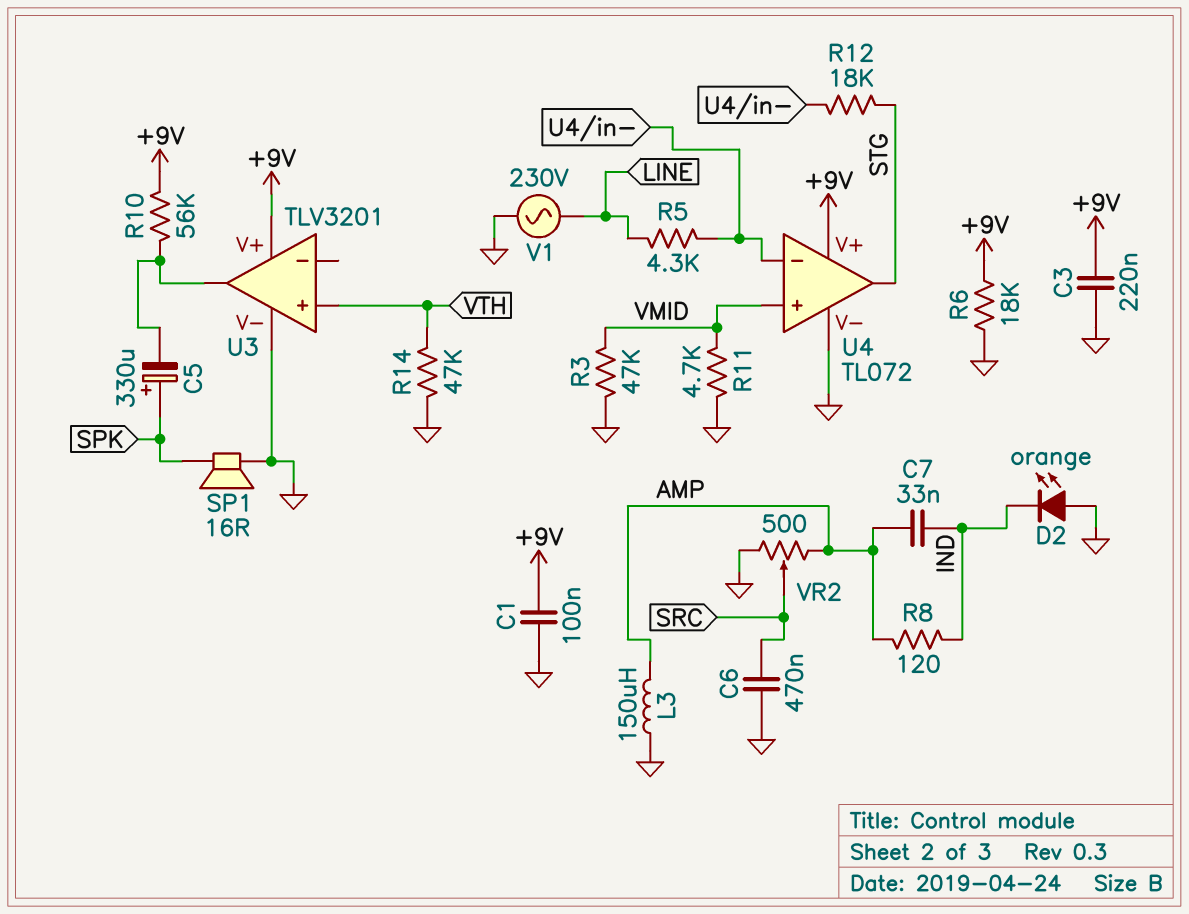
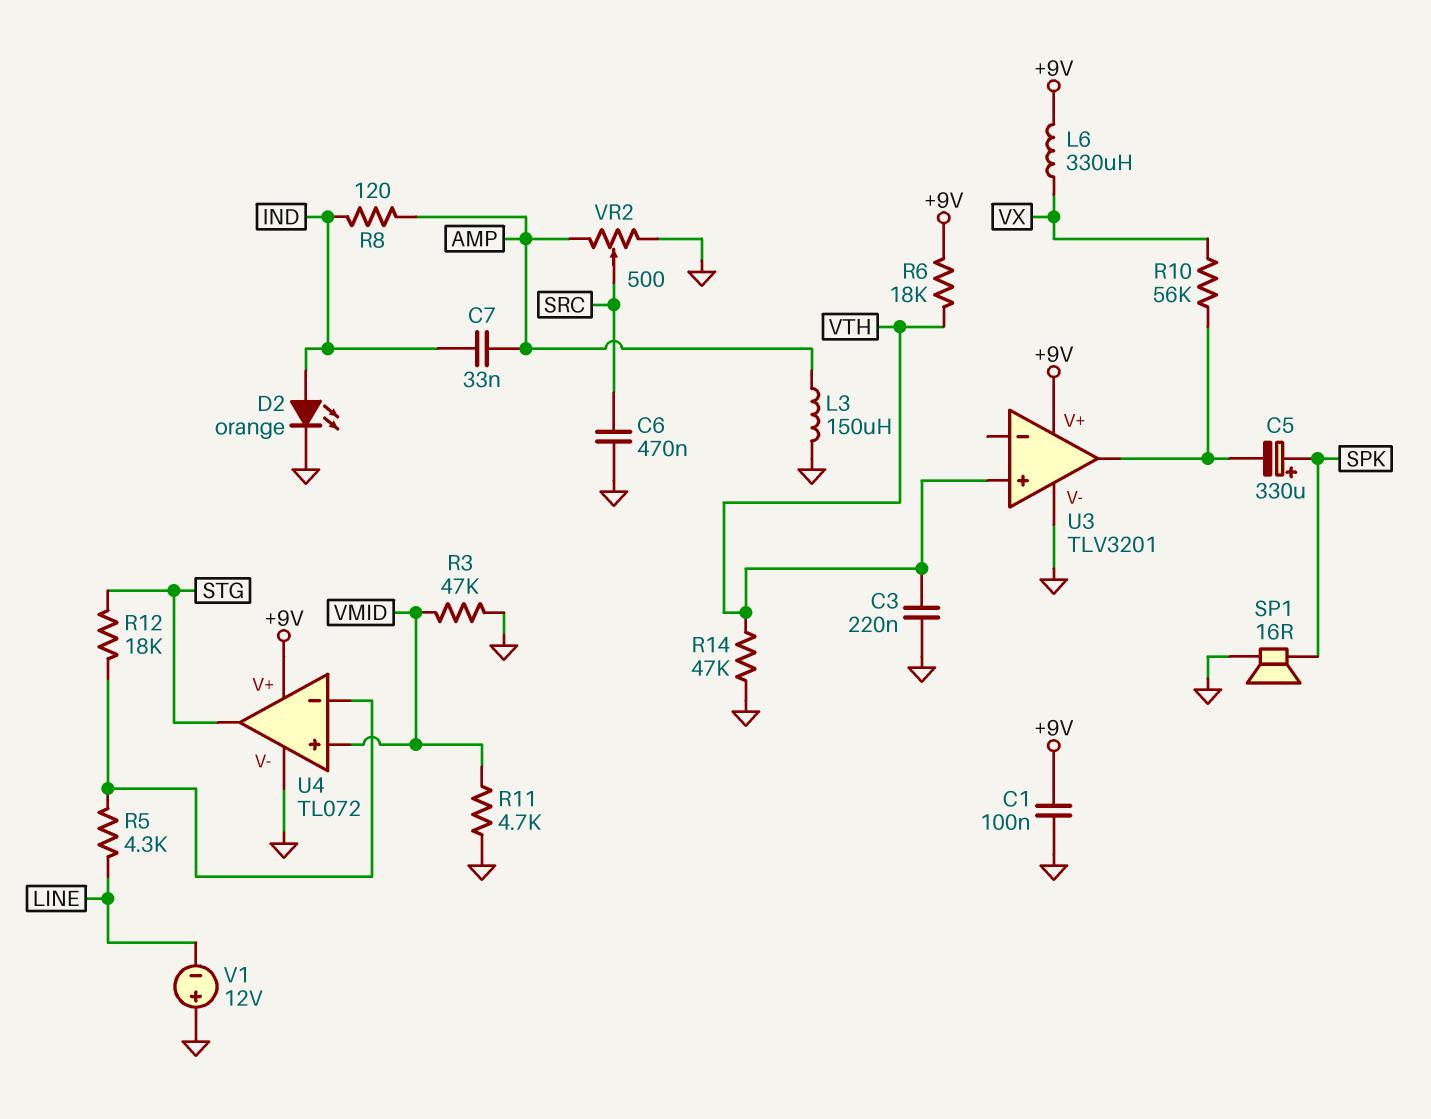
C3: 220nF (+9V, GND) -> 220nF (GND, VTH)
D2: LED orange (A GND, K IND) -> LED orange (A IND, K GND)
L6: none -> 330uH (+9V, VX)
R6: 18k (+9V, GND) -> 18k (+9V, VTH)
R10: 56k (+9V, U3/out) -> 56k (U3/out, VX)
V1: AC 230V (GND, LINE) -> 12V (plus GND, minus LINE)

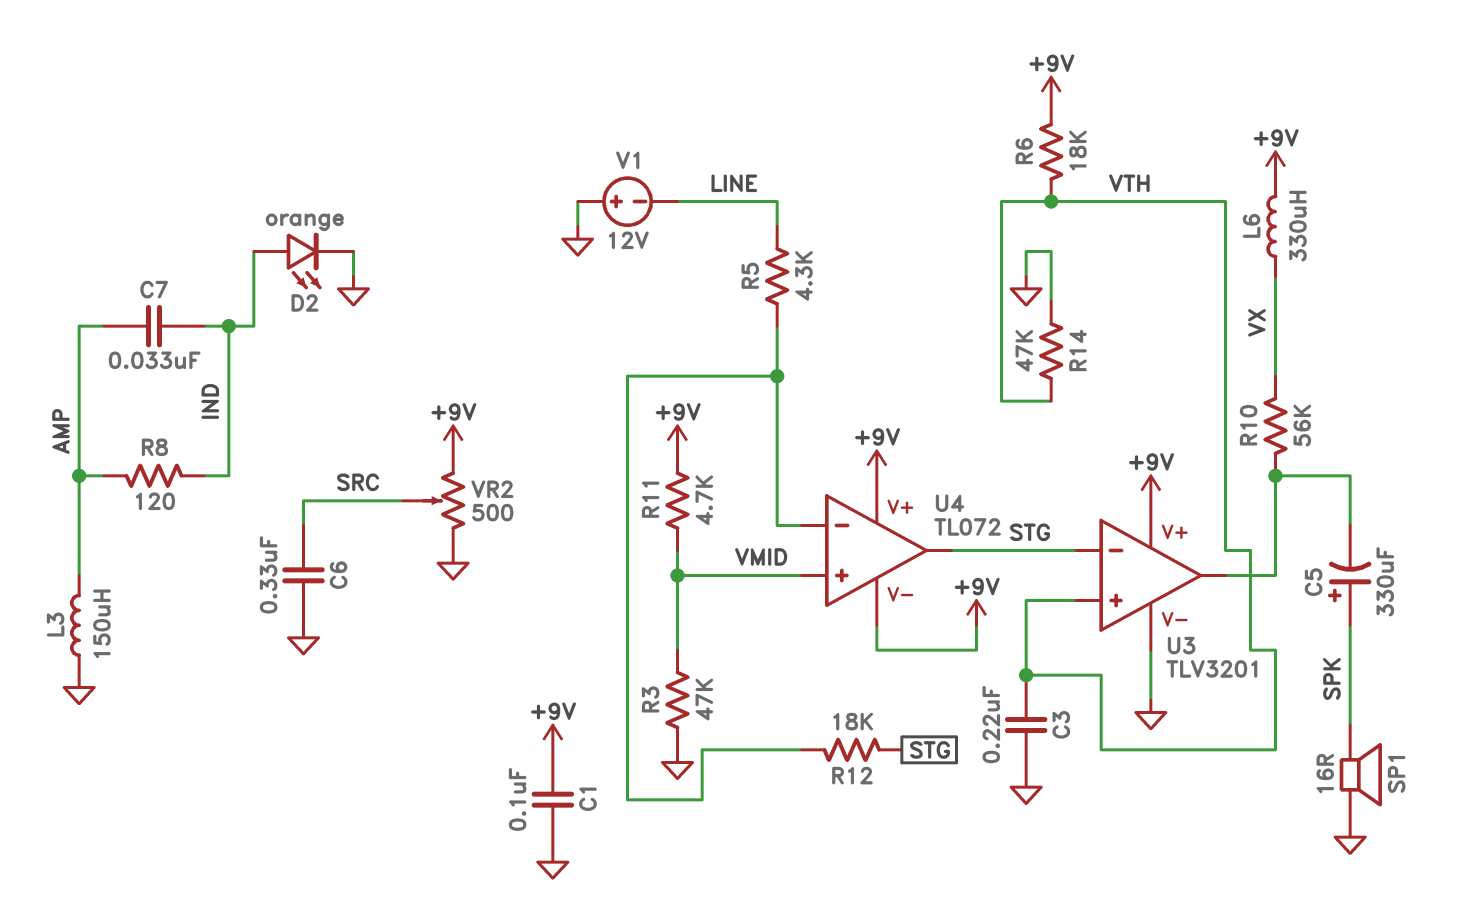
C6: 470nF (GND, SRC) -> 330nF (GND, SRC)
R11: 4.7k (GND, VMID) -> 4.7k (+9V, VMID)
U3 pin in-: none -> STG
U4 pin V-: GND -> +9V
VR2: 500 (AMP, GND, wiper SRC) -> 500 (+9V, GND, wiper SRC)

